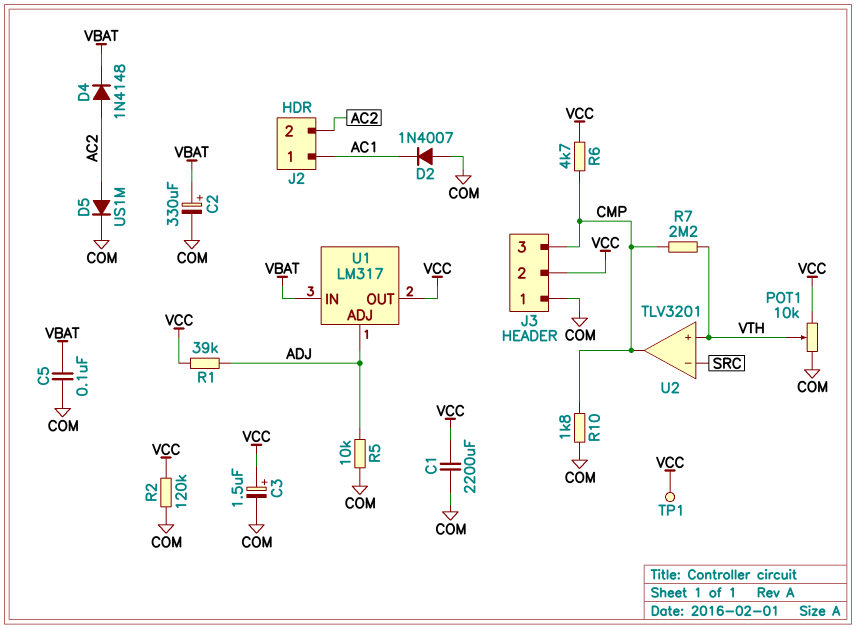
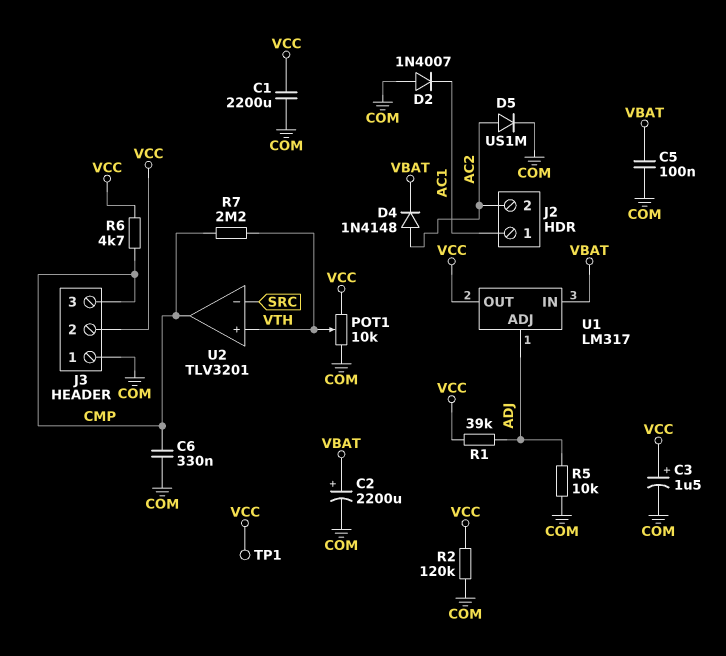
C2: 330uF (plus VBAT, minus COM) -> 2200uF (plus VBAT, minus COM)
C6: none -> 330nF (CMP, COM)
R10: 1.8k (CMP, COM) -> none

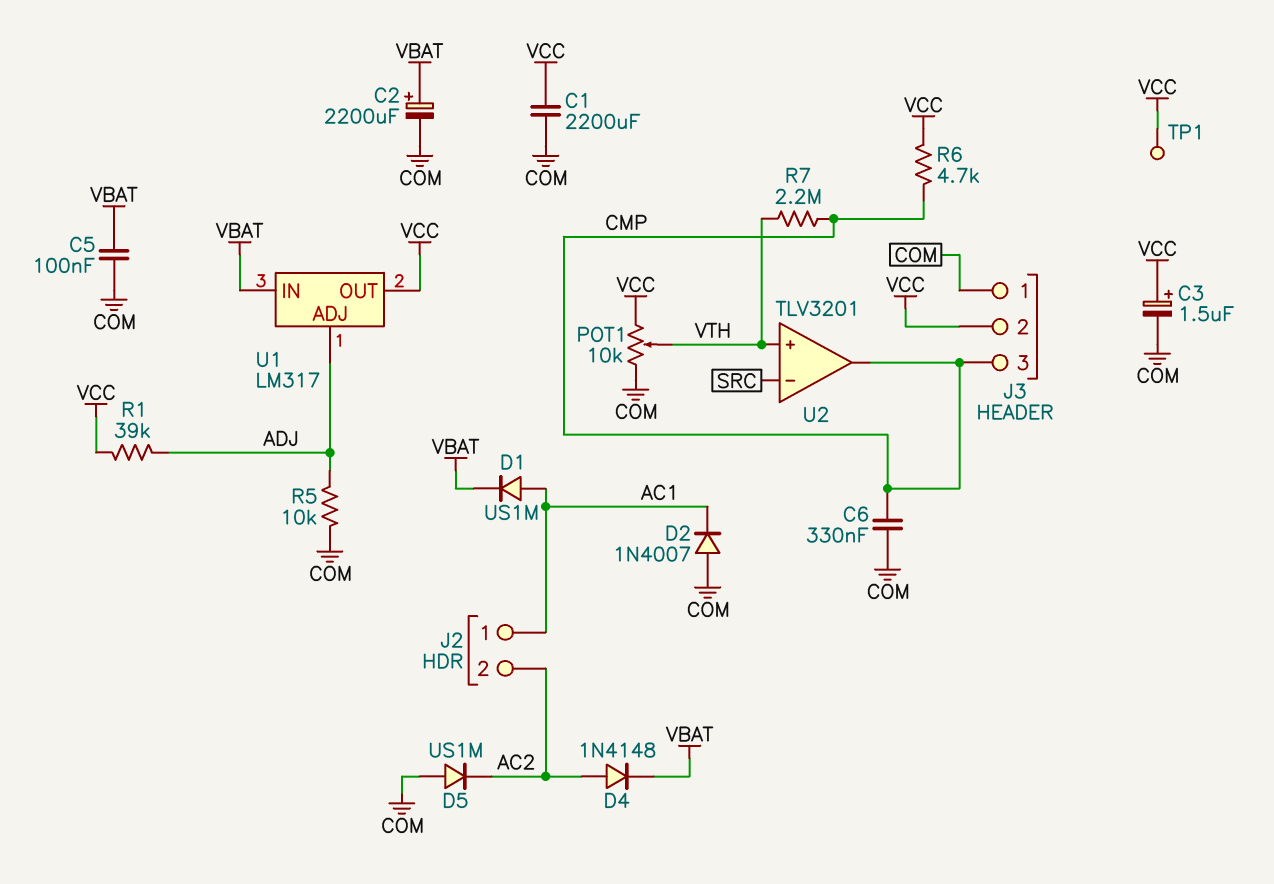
D1: none -> diode US1M (A AC1, K VBAT)
D5: diode US1M (A AC2, K COM) -> diode US1M (A COM, K AC2)
R2: 120k (COM, VCC) -> none

